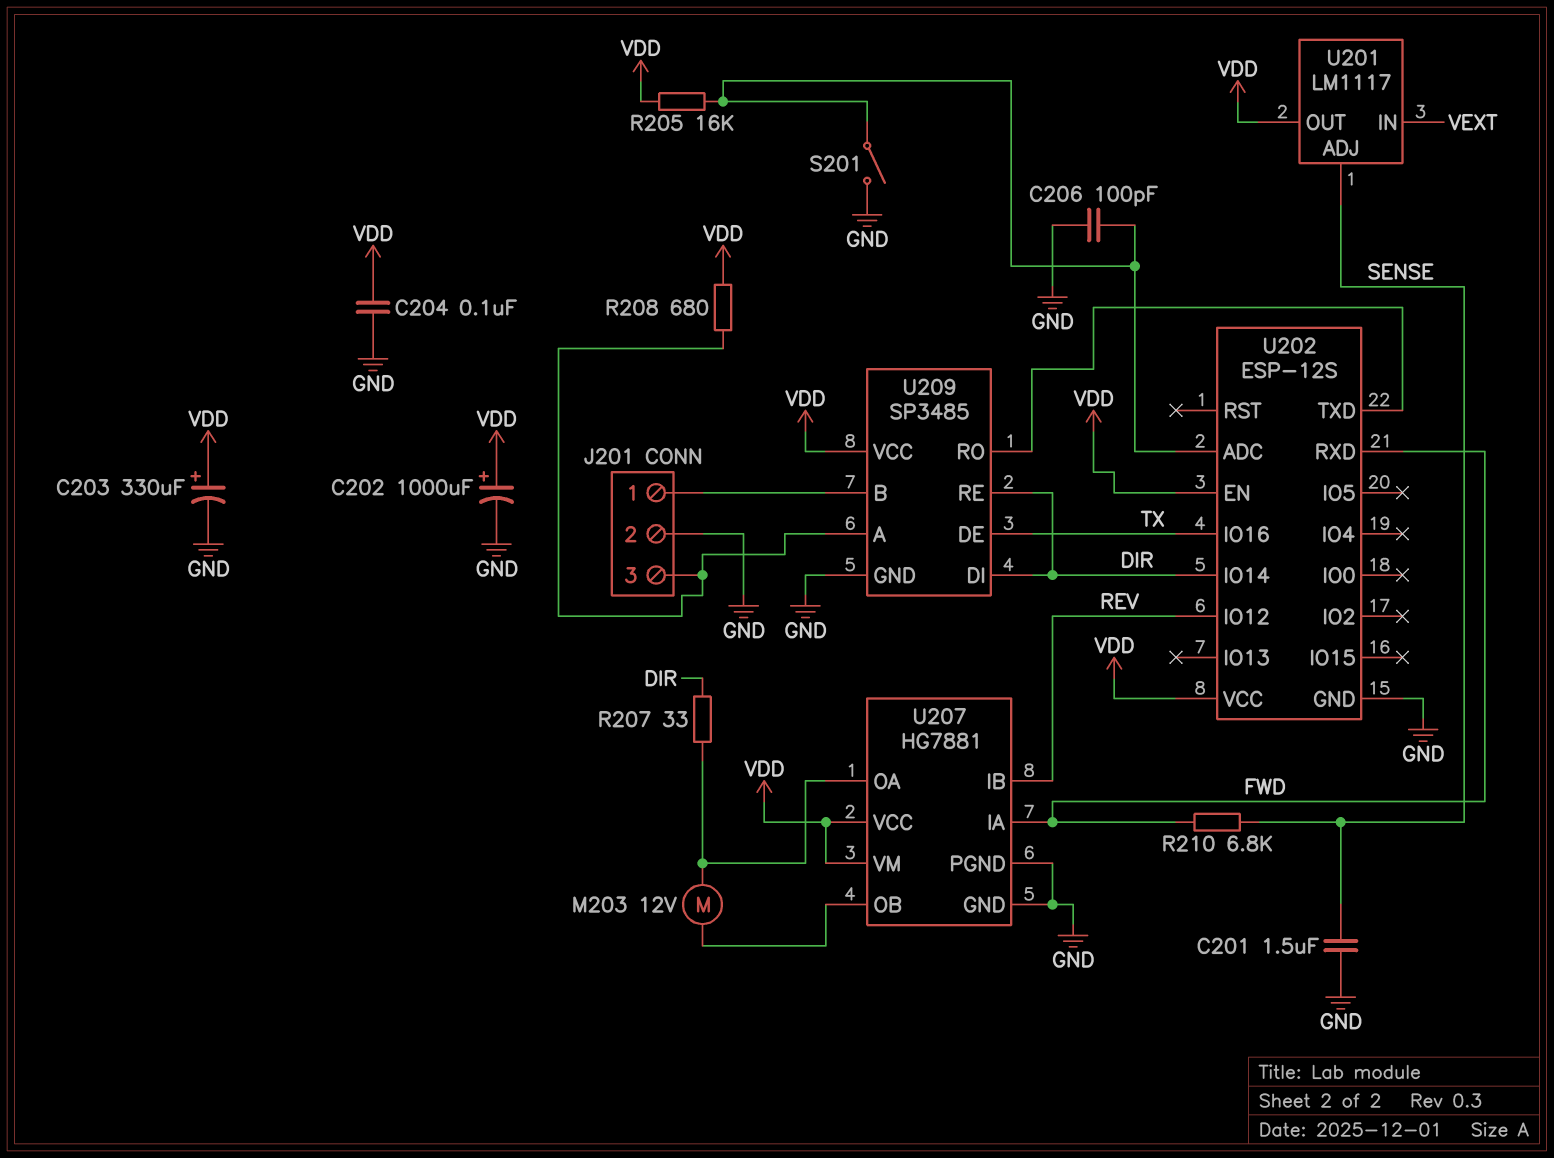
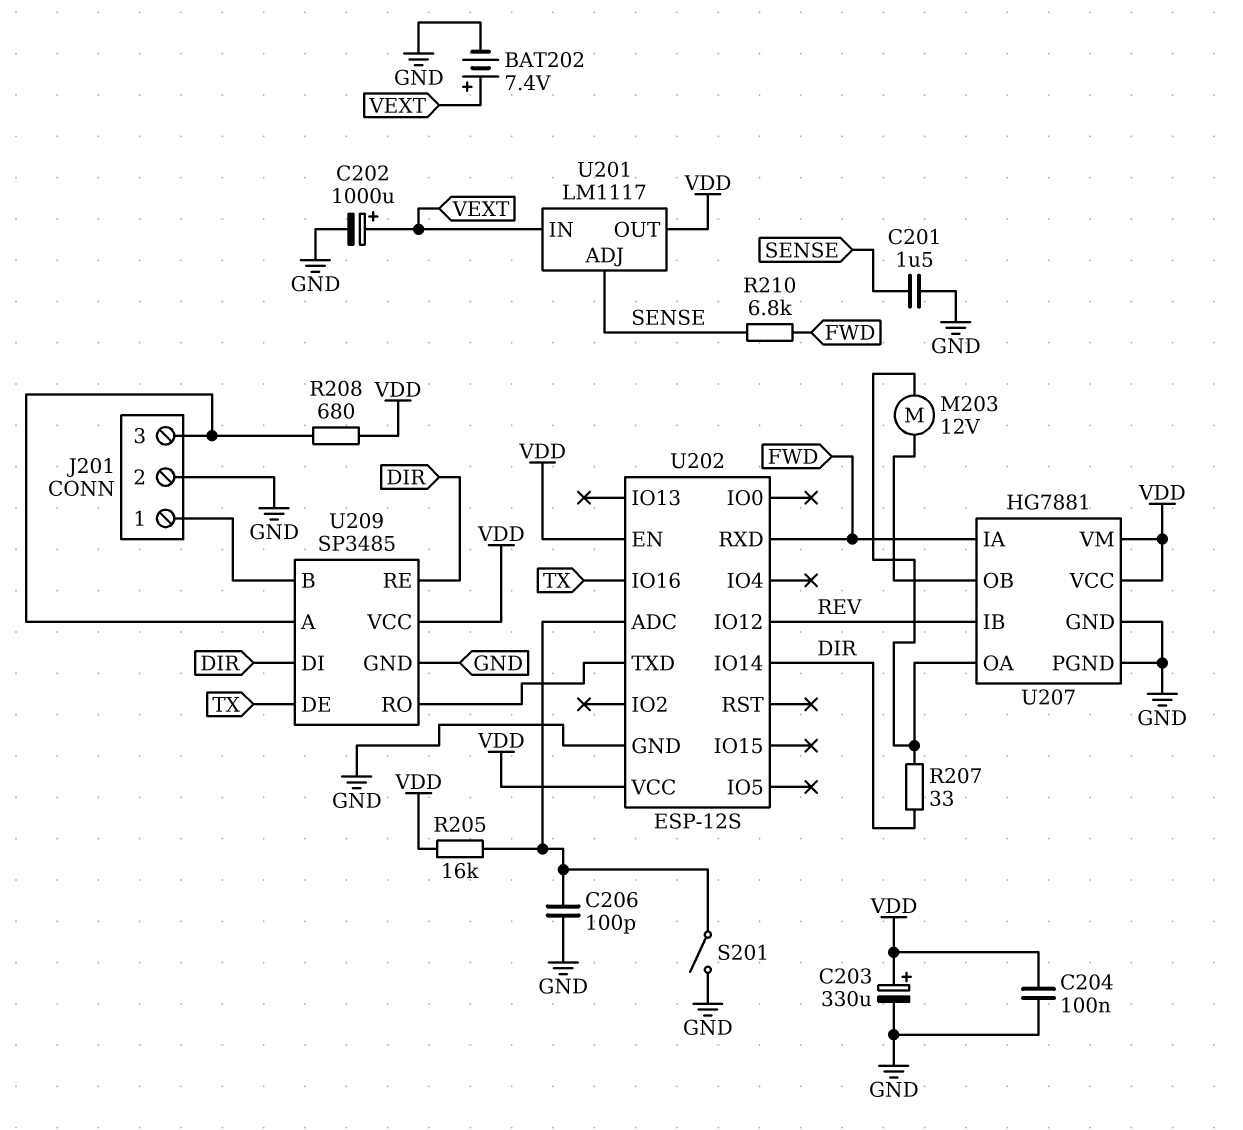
BAT202: none -> 7.4V (plus VEXT, minus GND)
C202: 1000uF (plus VDD, minus GND) -> 1000uF (plus VEXT, minus GND)

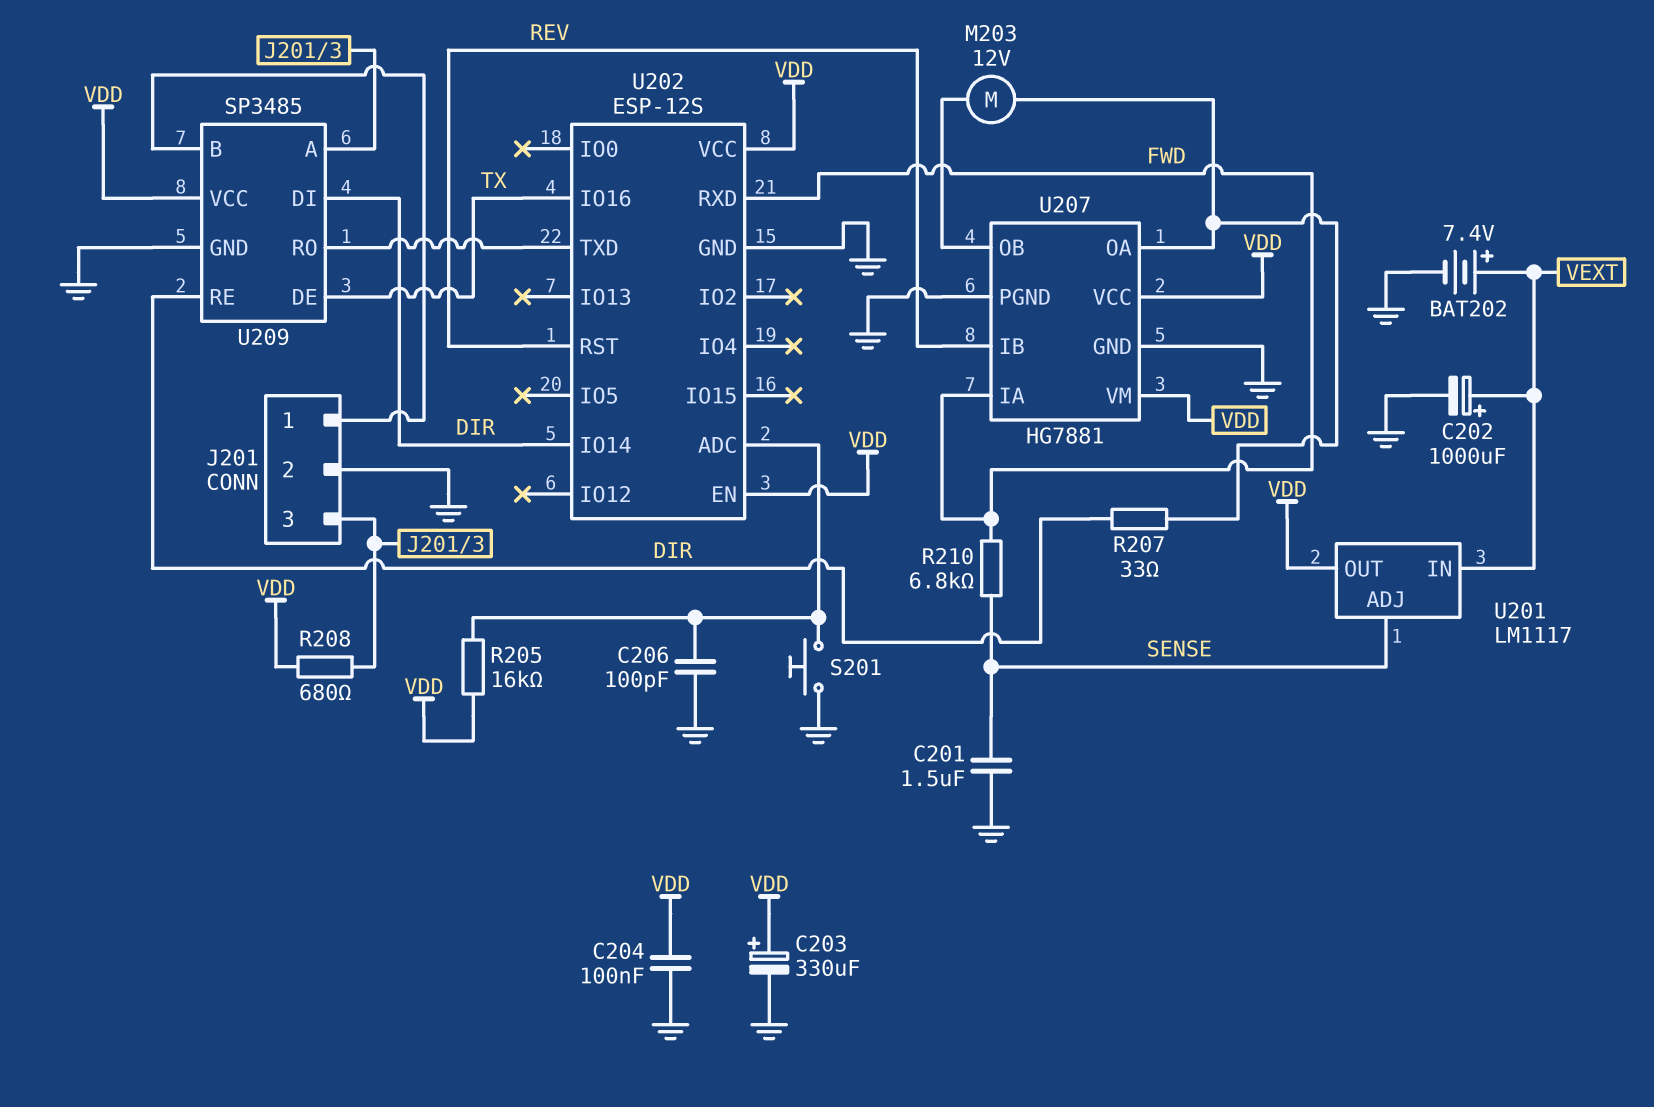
S201: switch (GND, U202/ADC) -> button (GND, U202/ADC)
U202 pin IO12: REV -> none
U202 pin RST: none -> REV

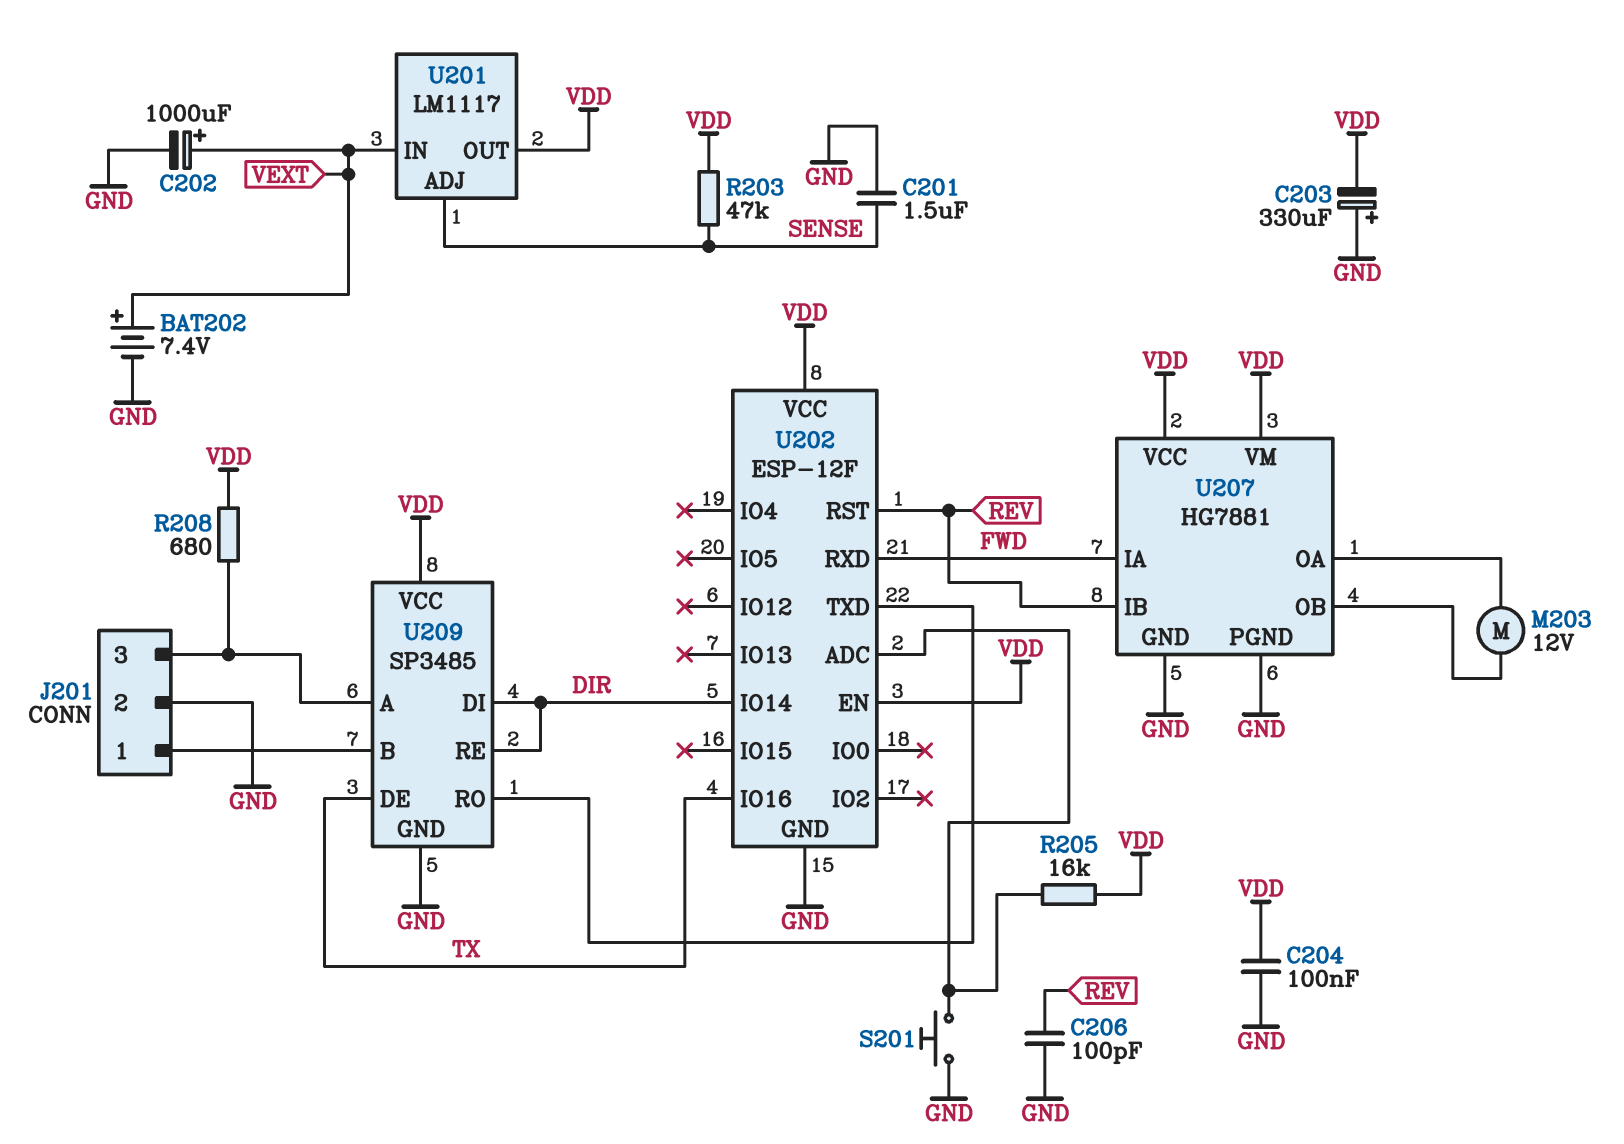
C203: 330uF (plus VDD, minus GND) -> 330uF (plus GND, minus VDD)
C206: 100pF (GND, U202/ADC) -> 100pF (GND, REV)
R203: none -> 47k (SENSE, VDD)
R207: 33 (DIR, U207/OA) -> none
R210: 6.8k (FWD, SENSE) -> none
U202: ESP-12S -> ESP-12F

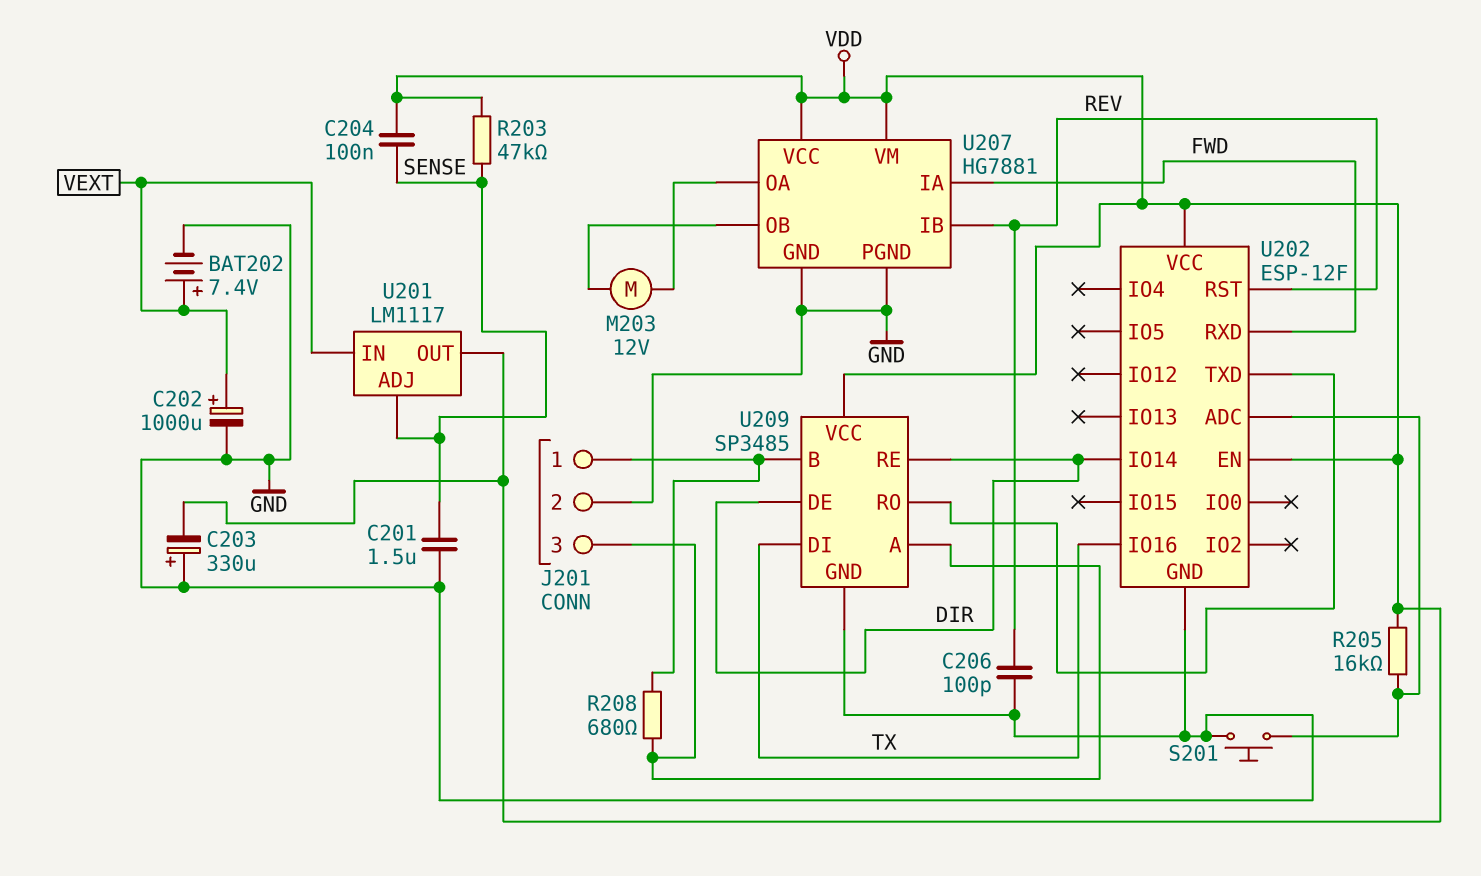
C204: 100nF (GND, VDD) -> 100nF (SENSE, VDD)
R208: 680 (J201/3, VDD) -> 680 (J201/1, J201/3)
U209 pin DE: TX -> DIR
U209 pin DI: DIR -> TX

